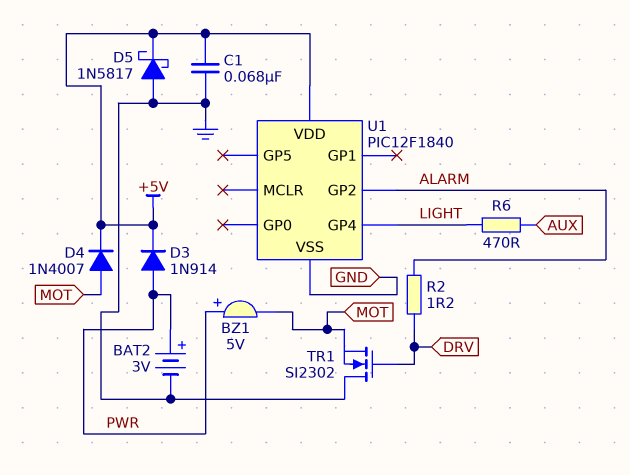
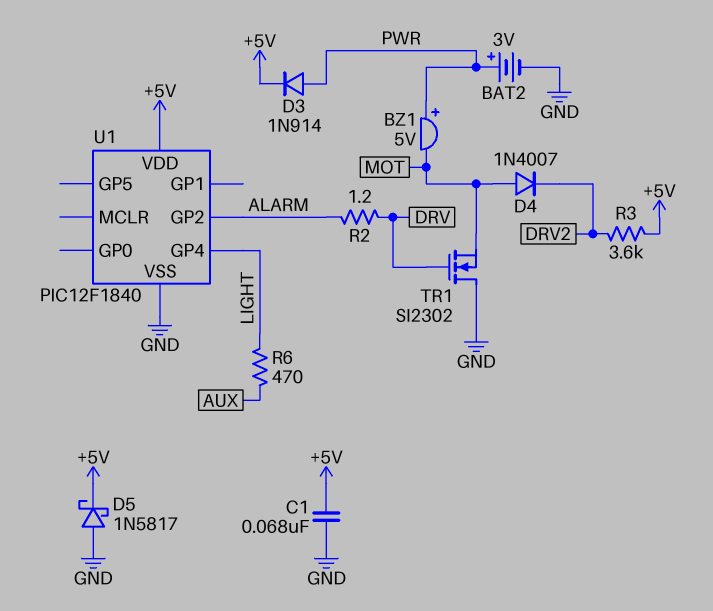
D4: diode 1N4007 (A MOT, K +5V) -> diode 1N4007 (A MOT, K DRV2)
R3: none -> 3.6k (+5V, DRV2)

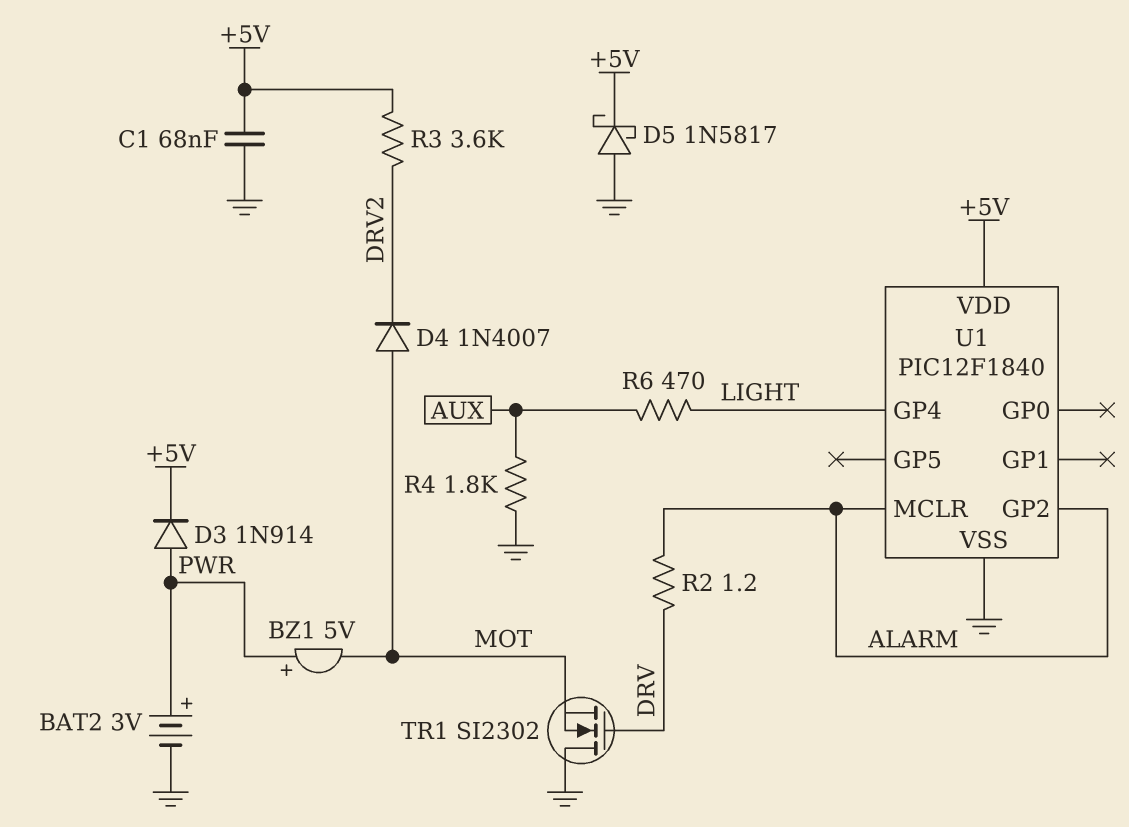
R4: none -> 1.8k (AUX, GND)
U1 pin MCLR: none -> ALARM

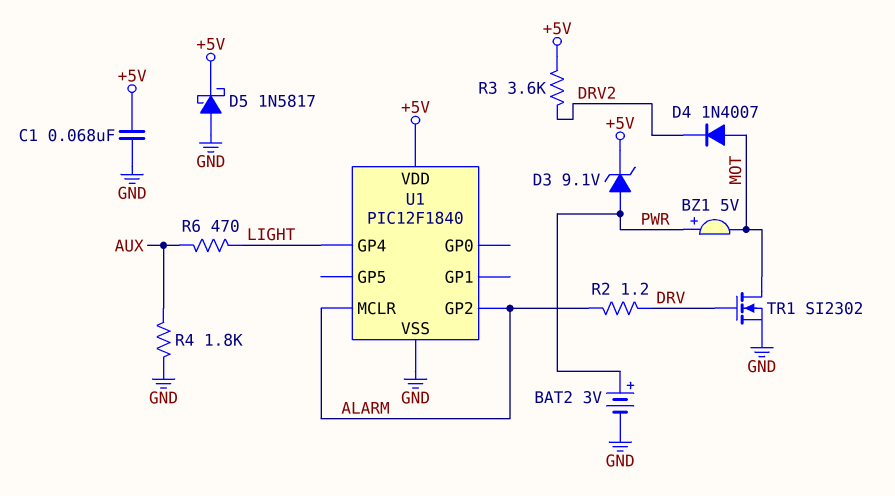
D3: diode 1N914 (A PWR, K +5V) -> zener 9.1V (A PWR, K +5V)
TR1: NMOS SI2302 (G DRV, D GND, S MOT) -> NMOS SI2302 (G DRV, D MOT, S GND)

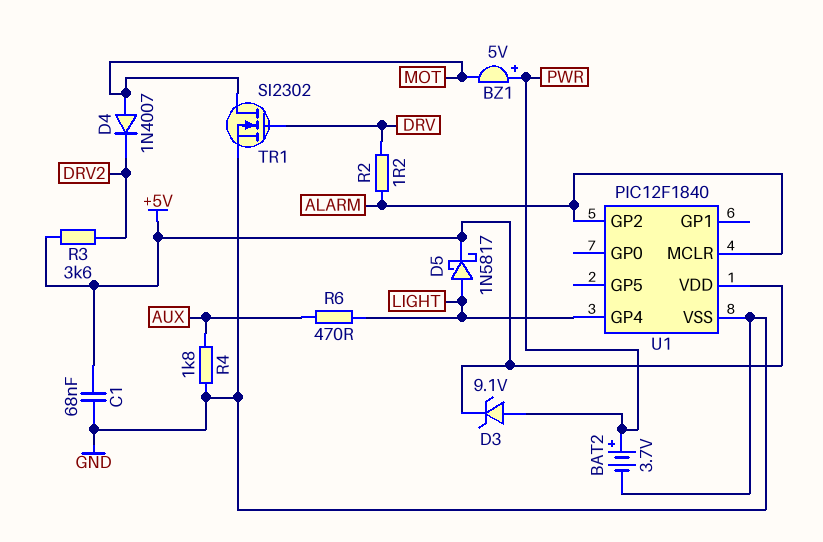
BAT2: 3V (plus PWR, minus GND) -> 3.7V (plus PWR, minus GND)
D5: schottky 1N5817 (A GND, K +5V) -> schottky 1N5817 (A LIGHT, K +5V)

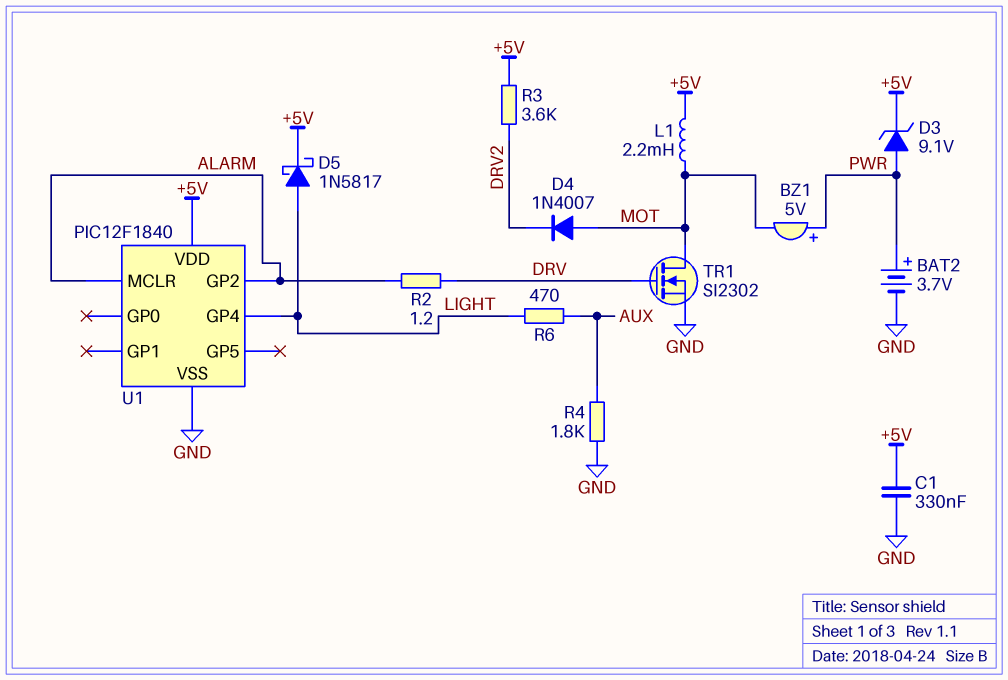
C1: 68nF (+5V, GND) -> 330nF (+5V, GND)
L1: none -> 2.2mH (+5V, MOT)

